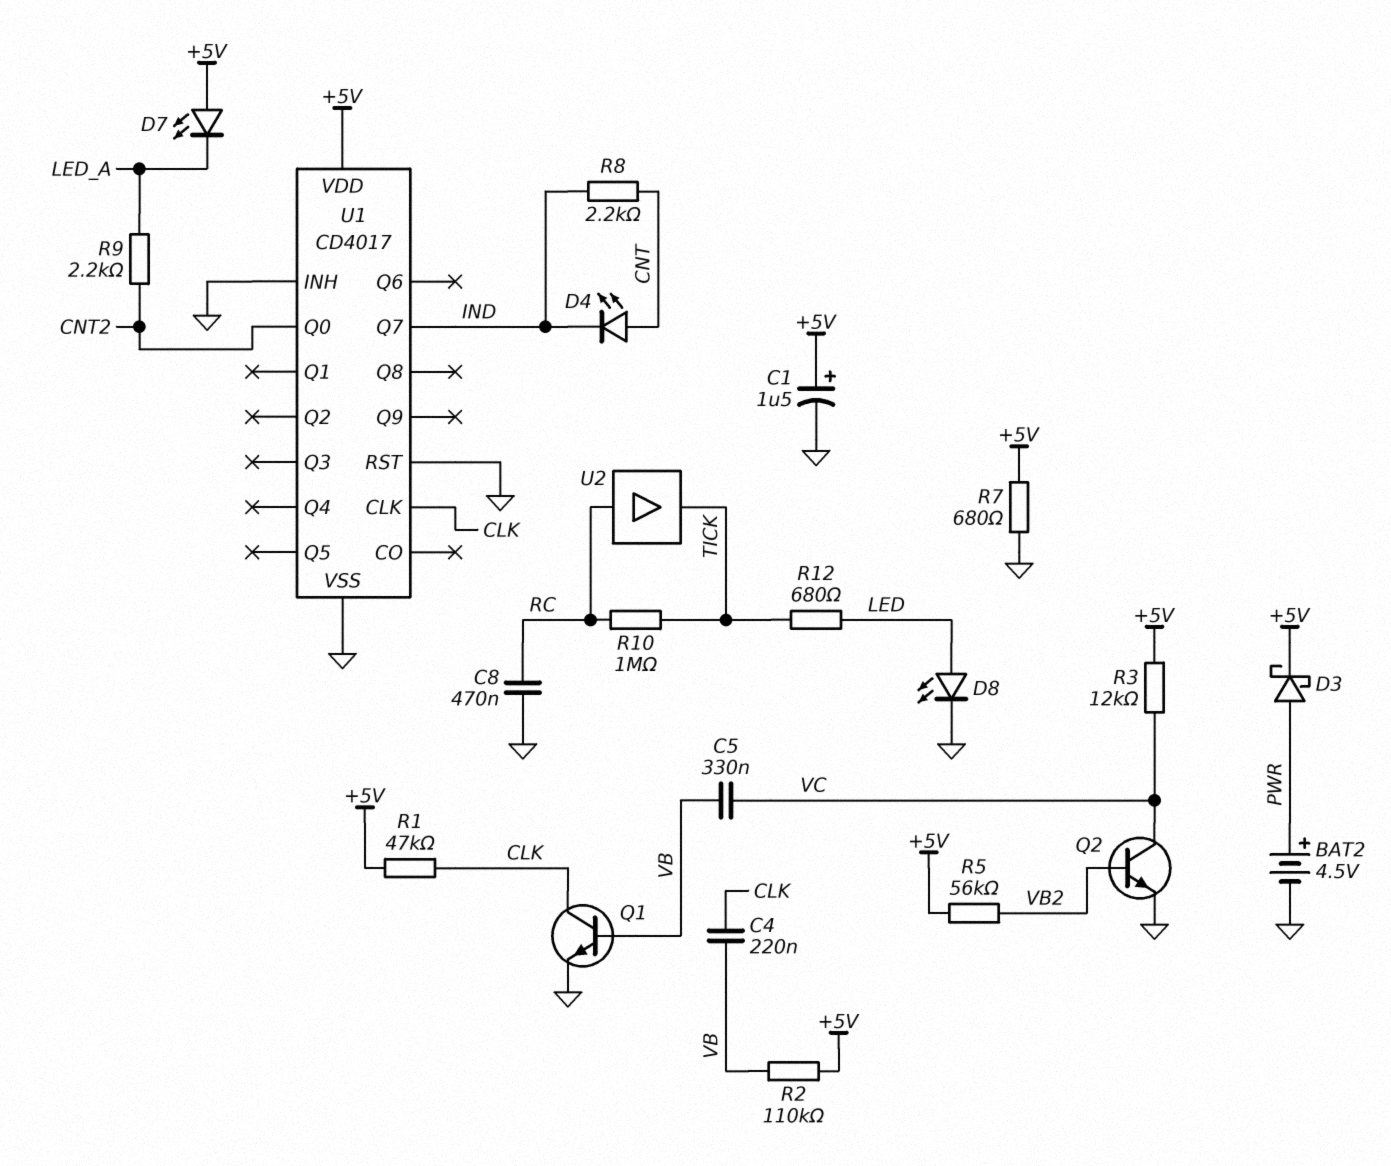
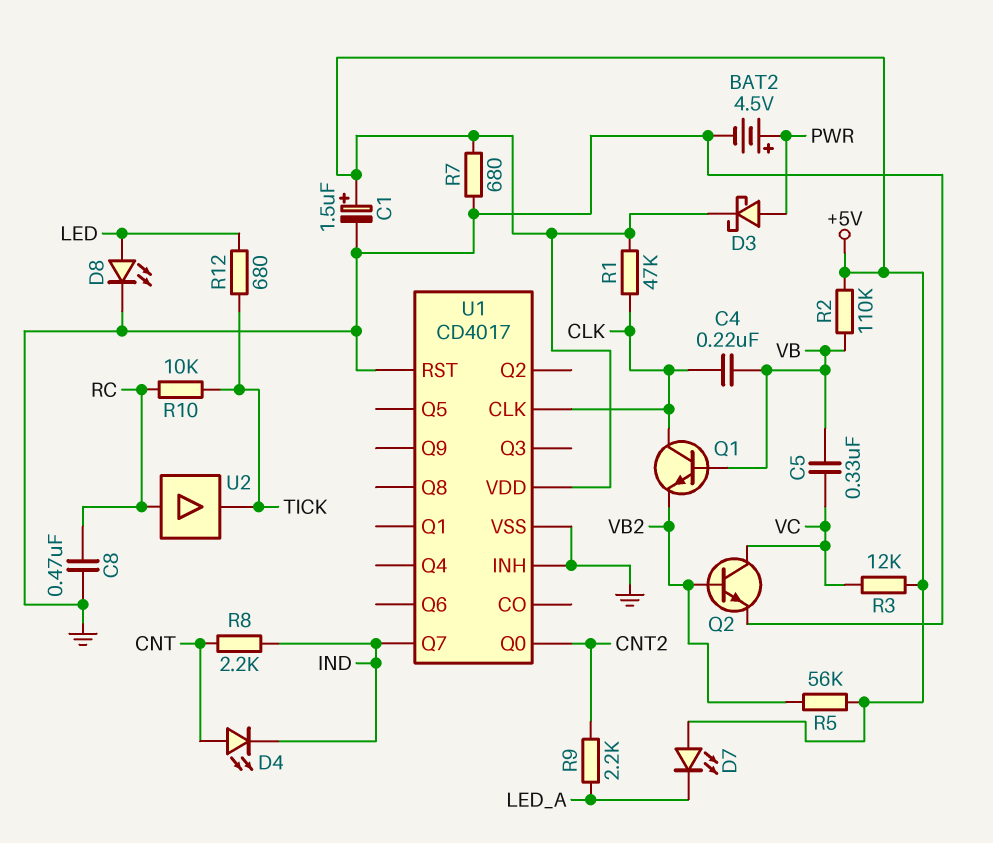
Q1: NPN (B VB, C CLK, E GND) -> NPN (B VB, C CLK, E VB2)
R10: 1M (RC, TICK) -> 10k (RC, TICK)

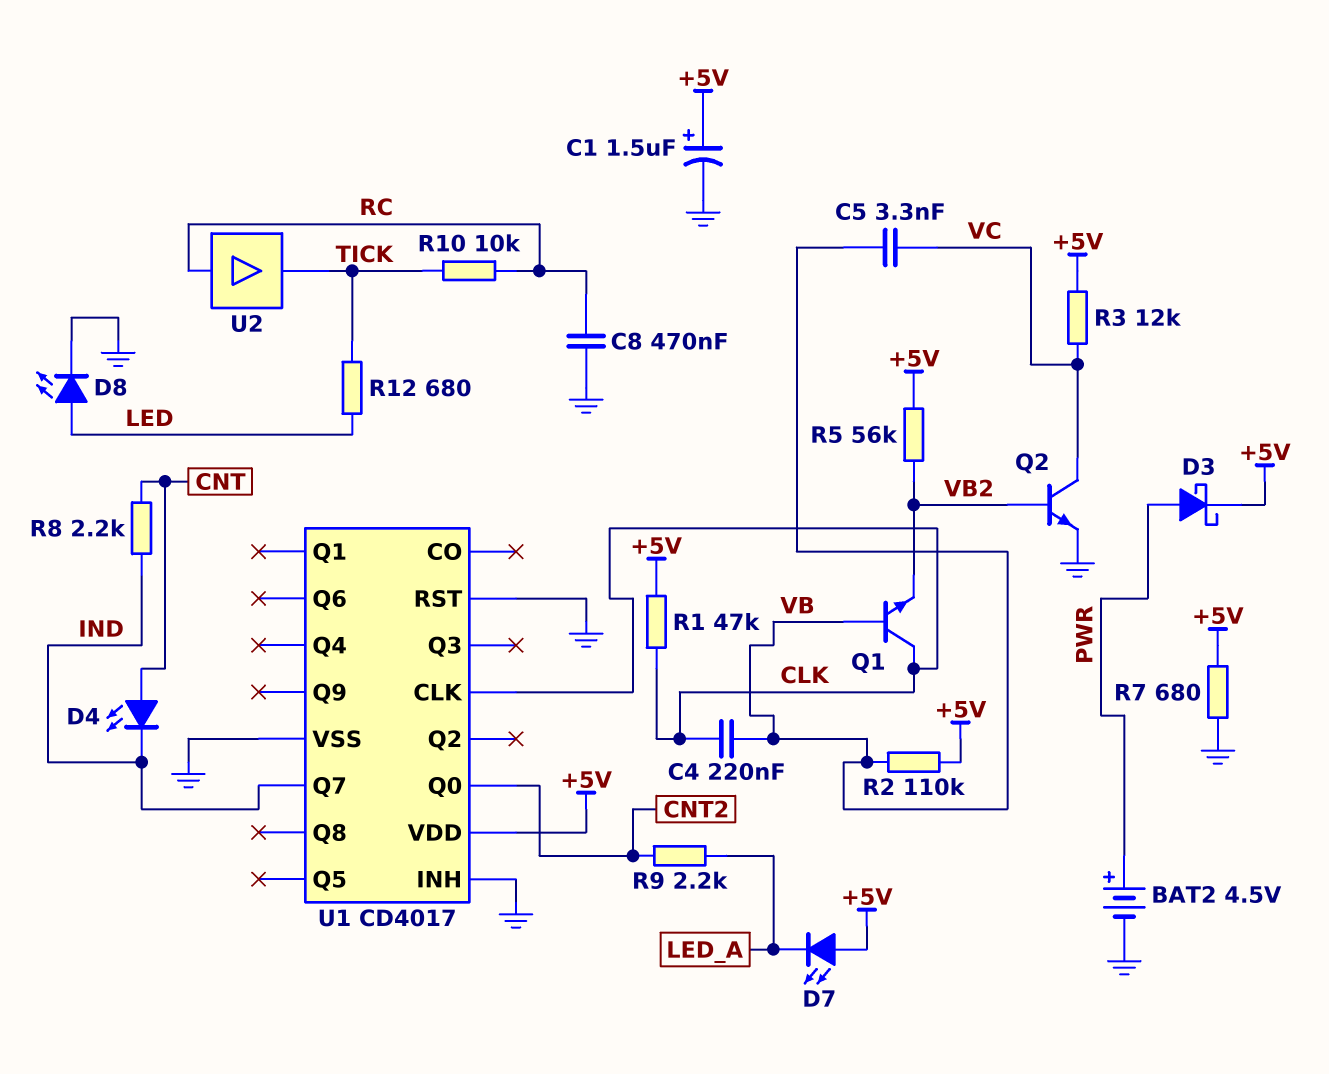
C5: 330nF (VB, VC) -> 3.3nF (VB, VC)

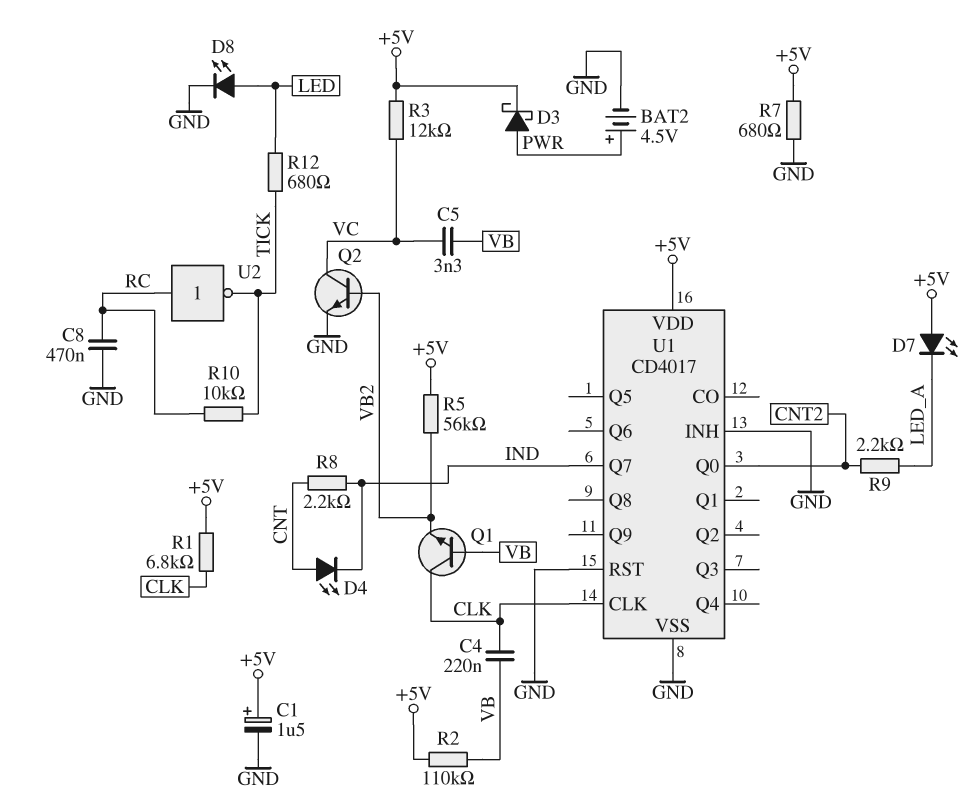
R1: 47k (+5V, CLK) -> 6.8k (+5V, CLK)
U2: buffer (in RC, out TICK) -> NOT (in RC, out TICK)

